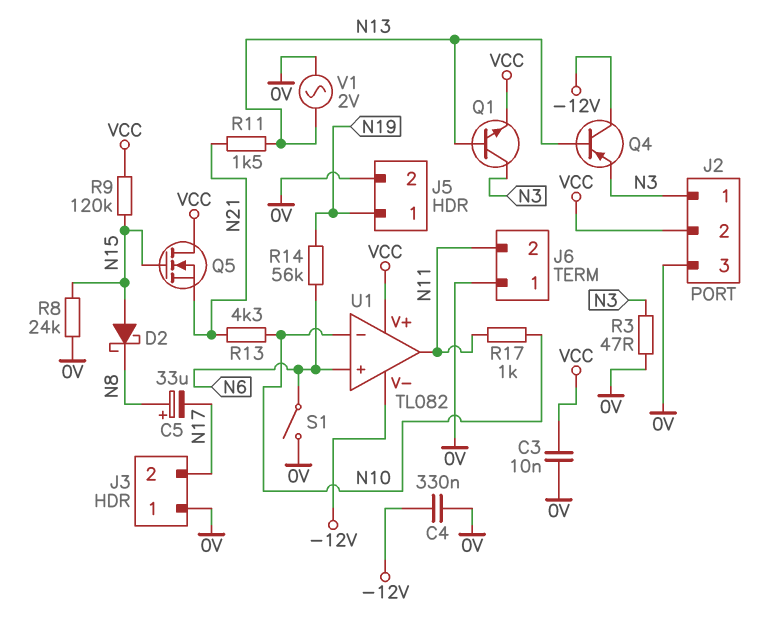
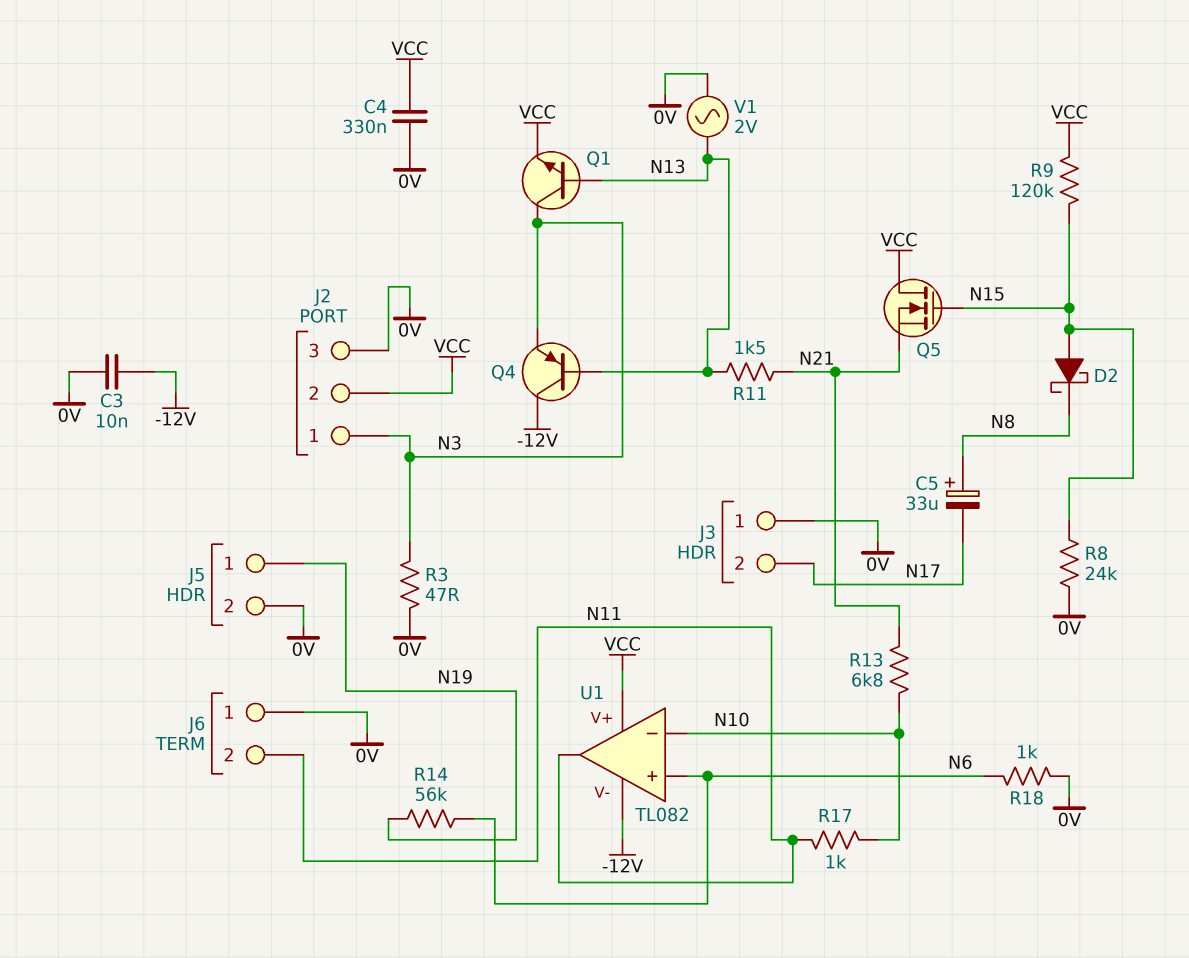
C3: 10nF (0V, VCC) -> 10nF (-12V, 0V)
C4: 330nF (-12V, 0V) -> 330nF (0V, VCC)
R13: 4.3k (N10, N21) -> 6.8k (N10, N21)
R18: none -> 1k (0V, N6)
S1: switch (0V, N6) -> none

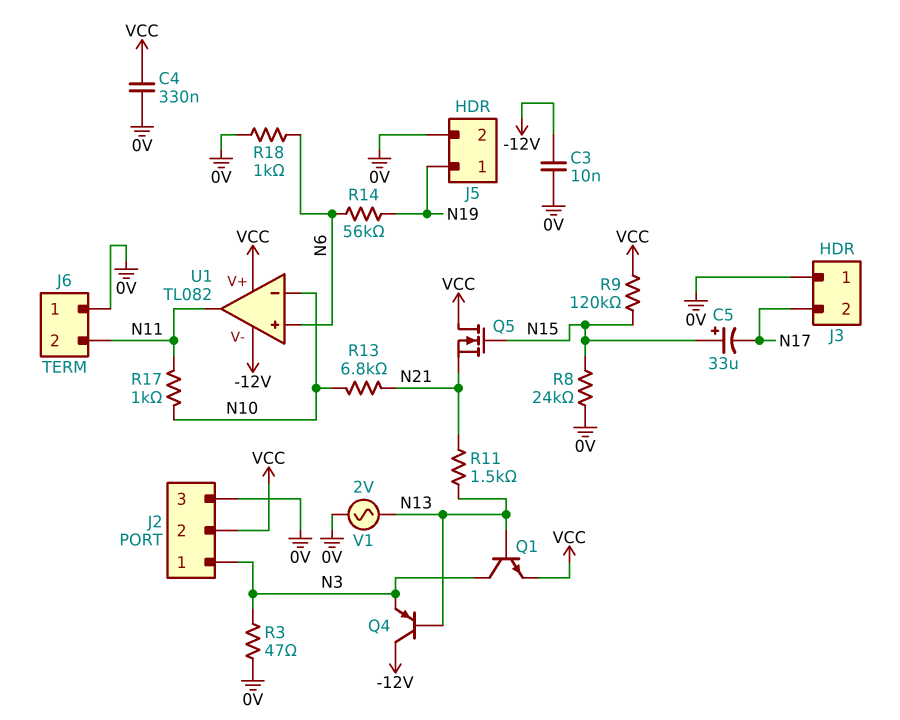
C5: 33uF (plus N8, minus N17) -> 33uF (plus N15, minus N17)
D2: schottky (A N15, K N8) -> none

